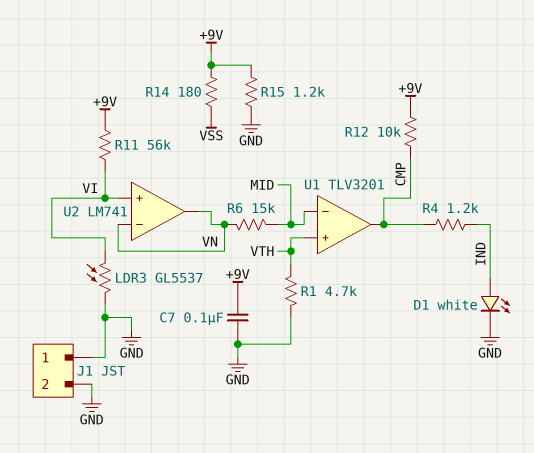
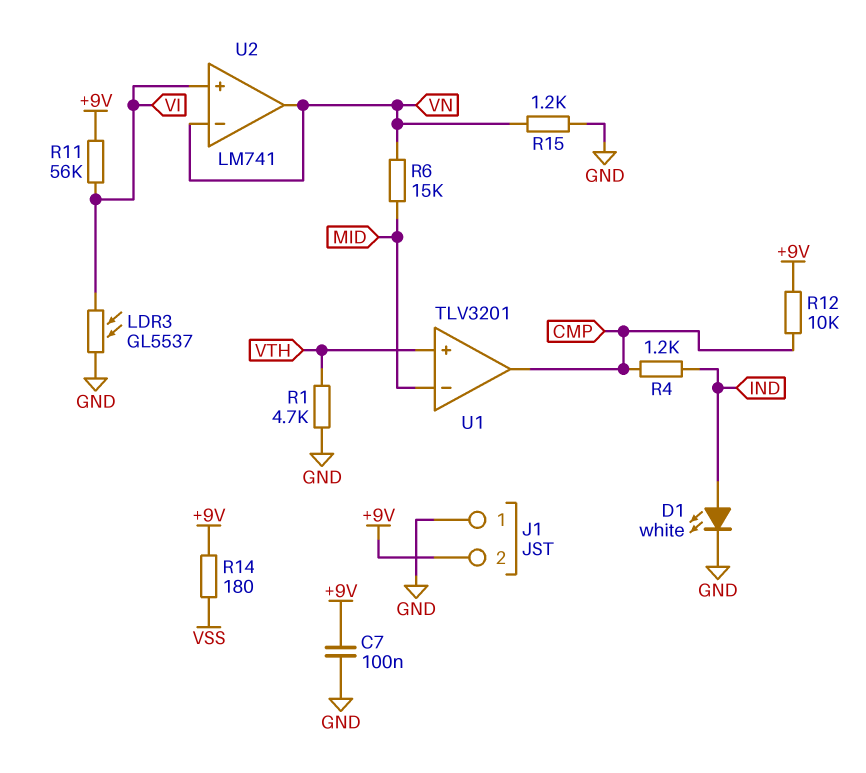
J1 pin 2: GND -> +9V
R15: 1.2k (+9V, GND) -> 1.2k (GND, VN)

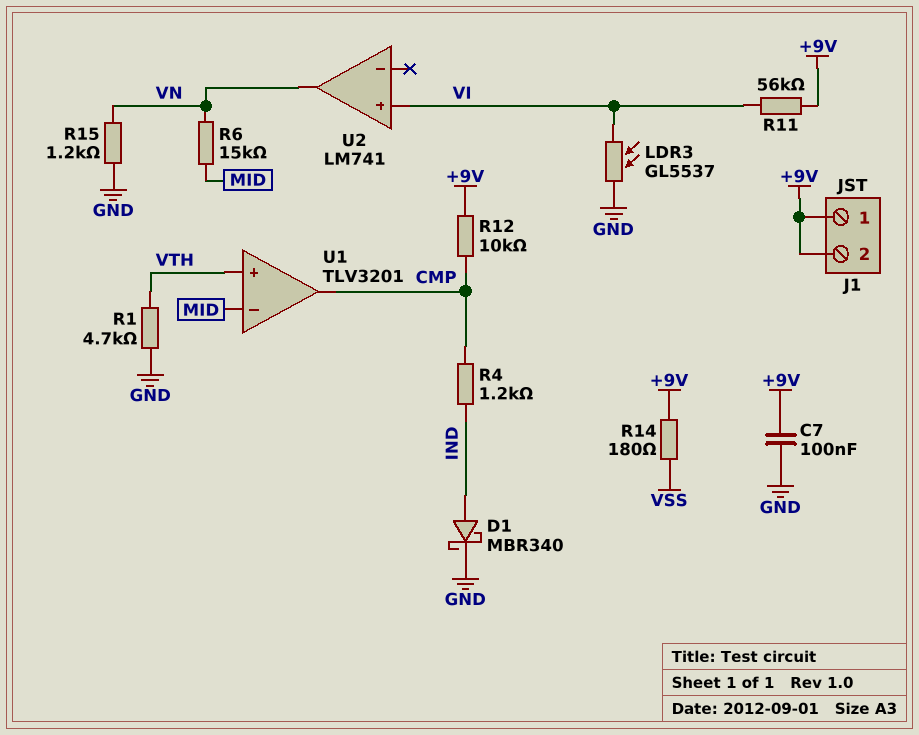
D1: LED white (A IND, K GND) -> schottky MBR340 (A IND, K GND)
J1 pin 1: GND -> +9V
U2 pin in-: VN -> none

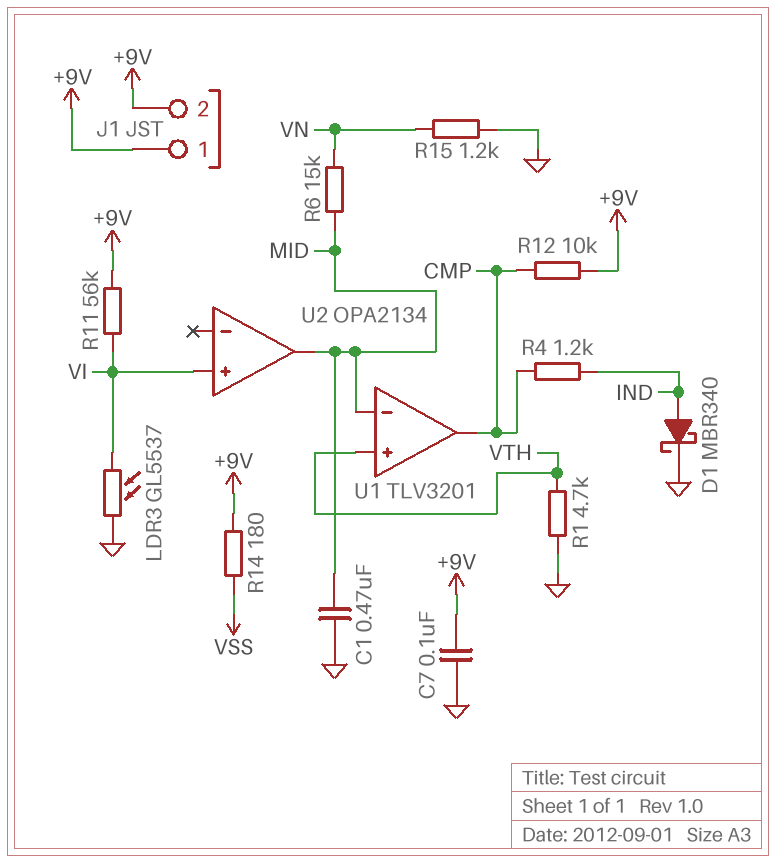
C1: none -> 470nF (GND, MID)
U2: LM741 -> OPA2134
U2 pin out: VN -> MID

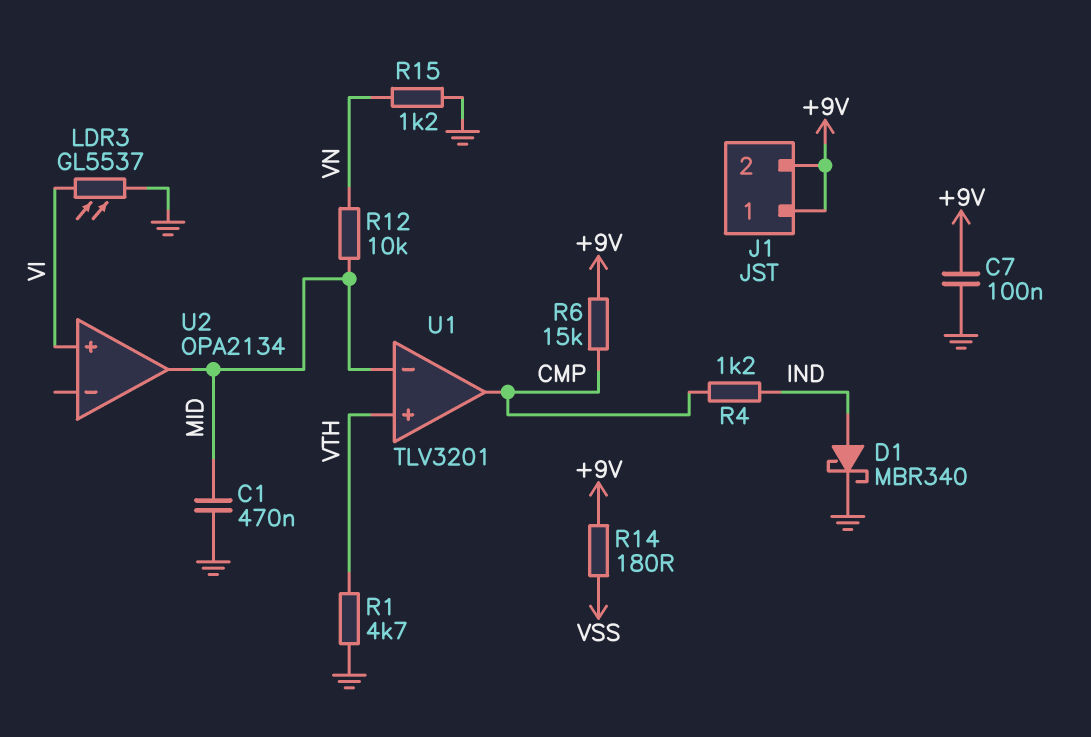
R6: 15k (MID, VN) -> 15k (+9V, CMP)
R11: 56k (+9V, VI) -> none
R12: 10k (+9V, CMP) -> 10k (MID, VN)

